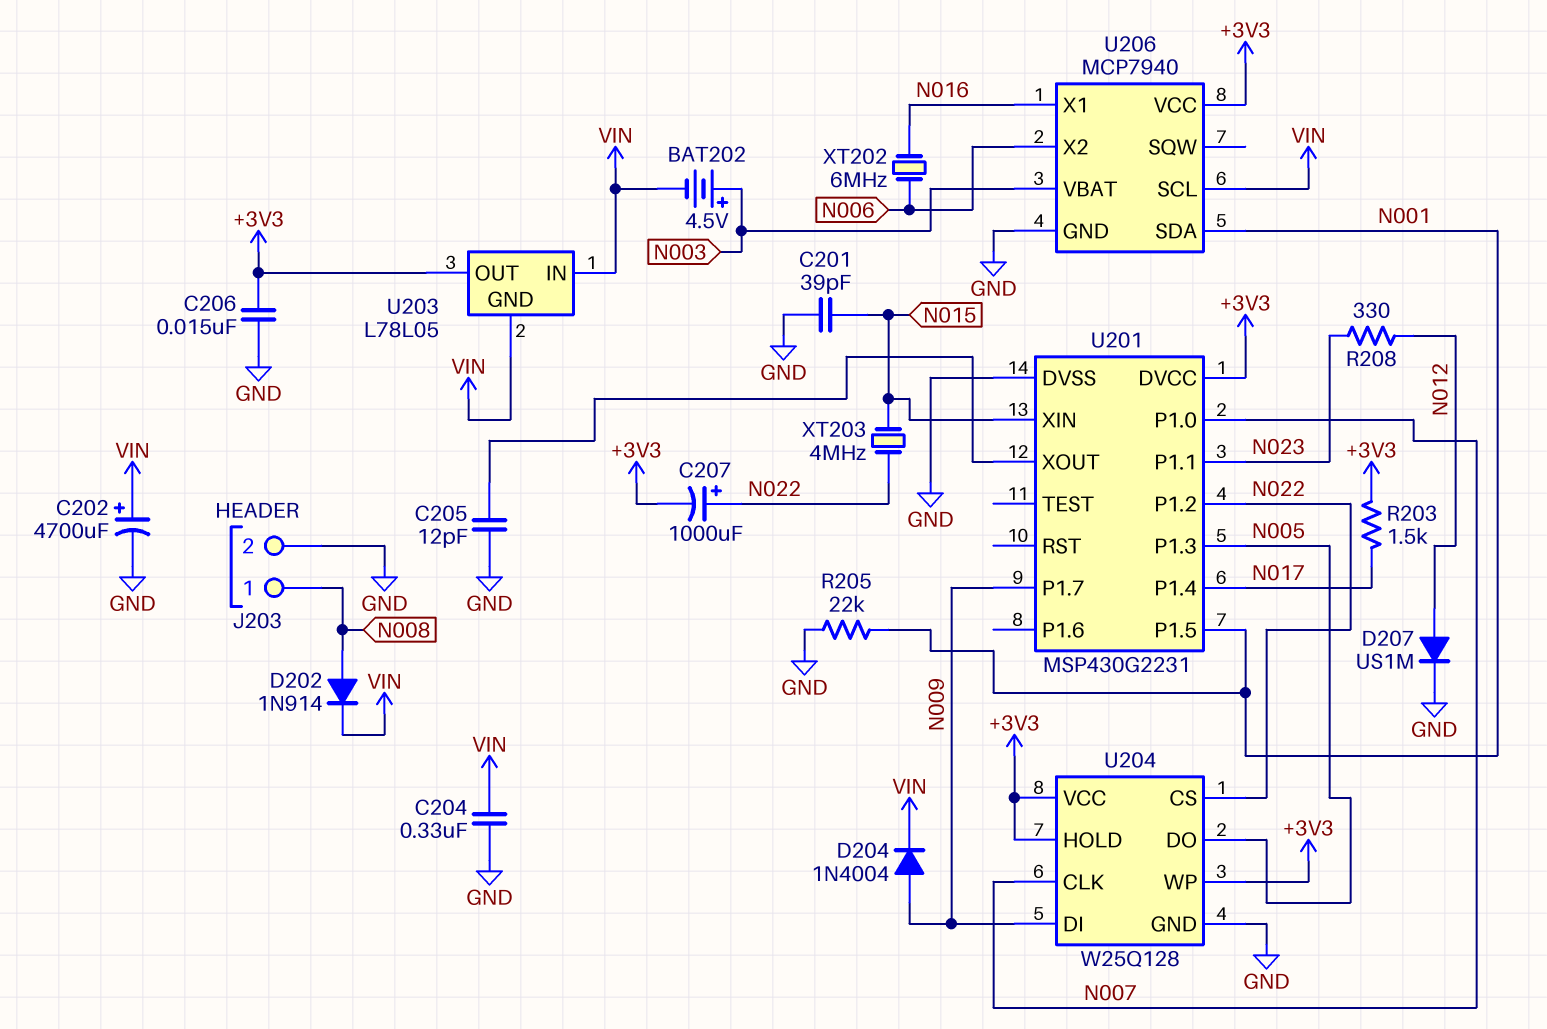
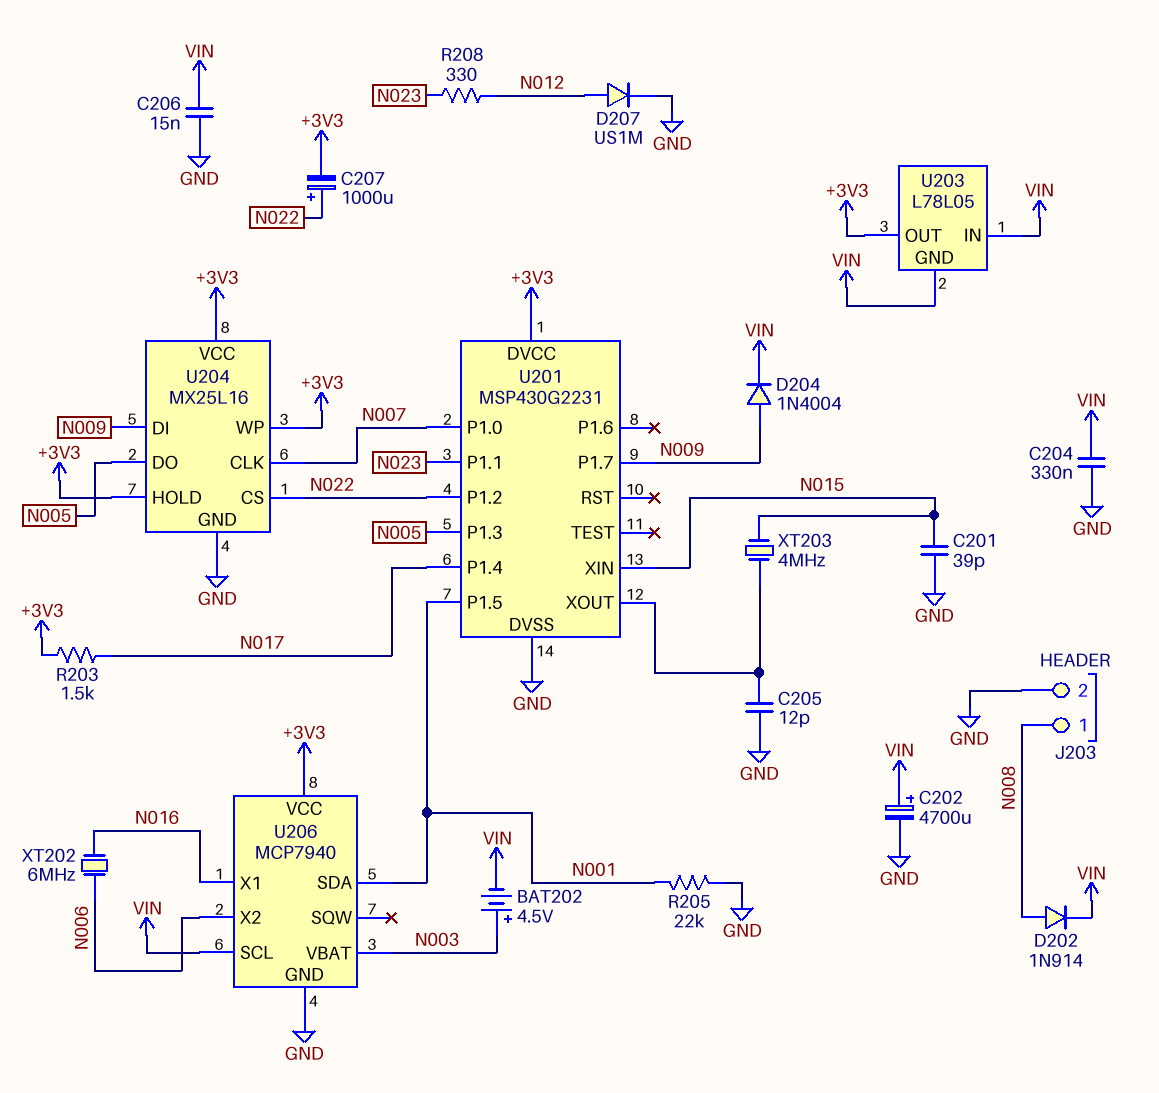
C206: 15nF (+3V3, GND) -> 15nF (GND, VIN)
U204: W25Q128 -> MX25L16
XT203: 4MHz (N015, N022) -> 4MHz (N015, U201/XOUT)

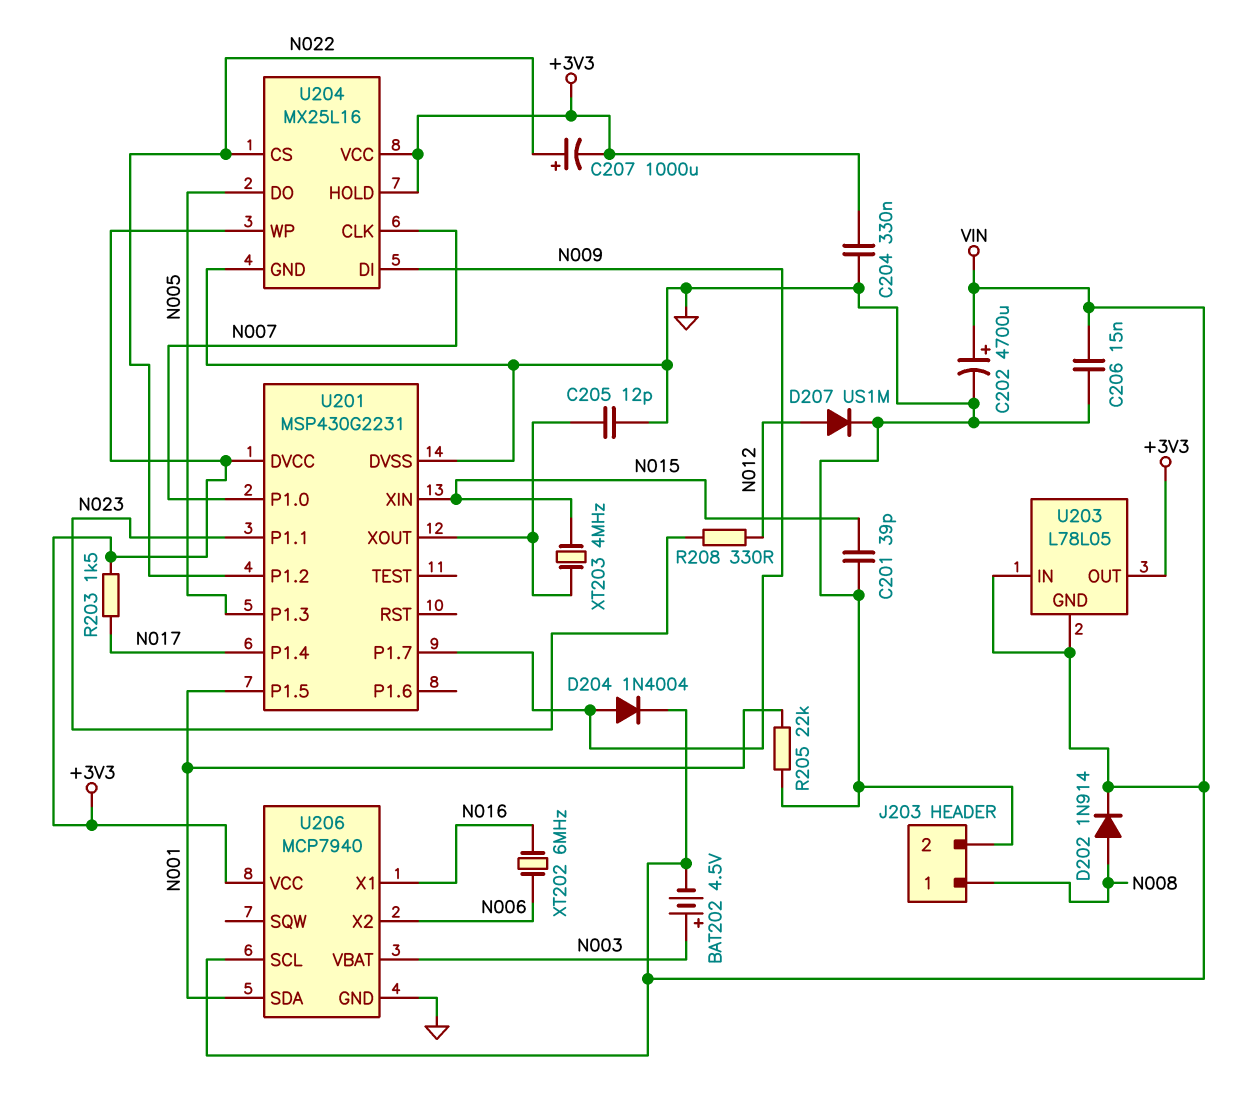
C204: 330nF (GND, VIN) -> 330nF (+3V3, GND)

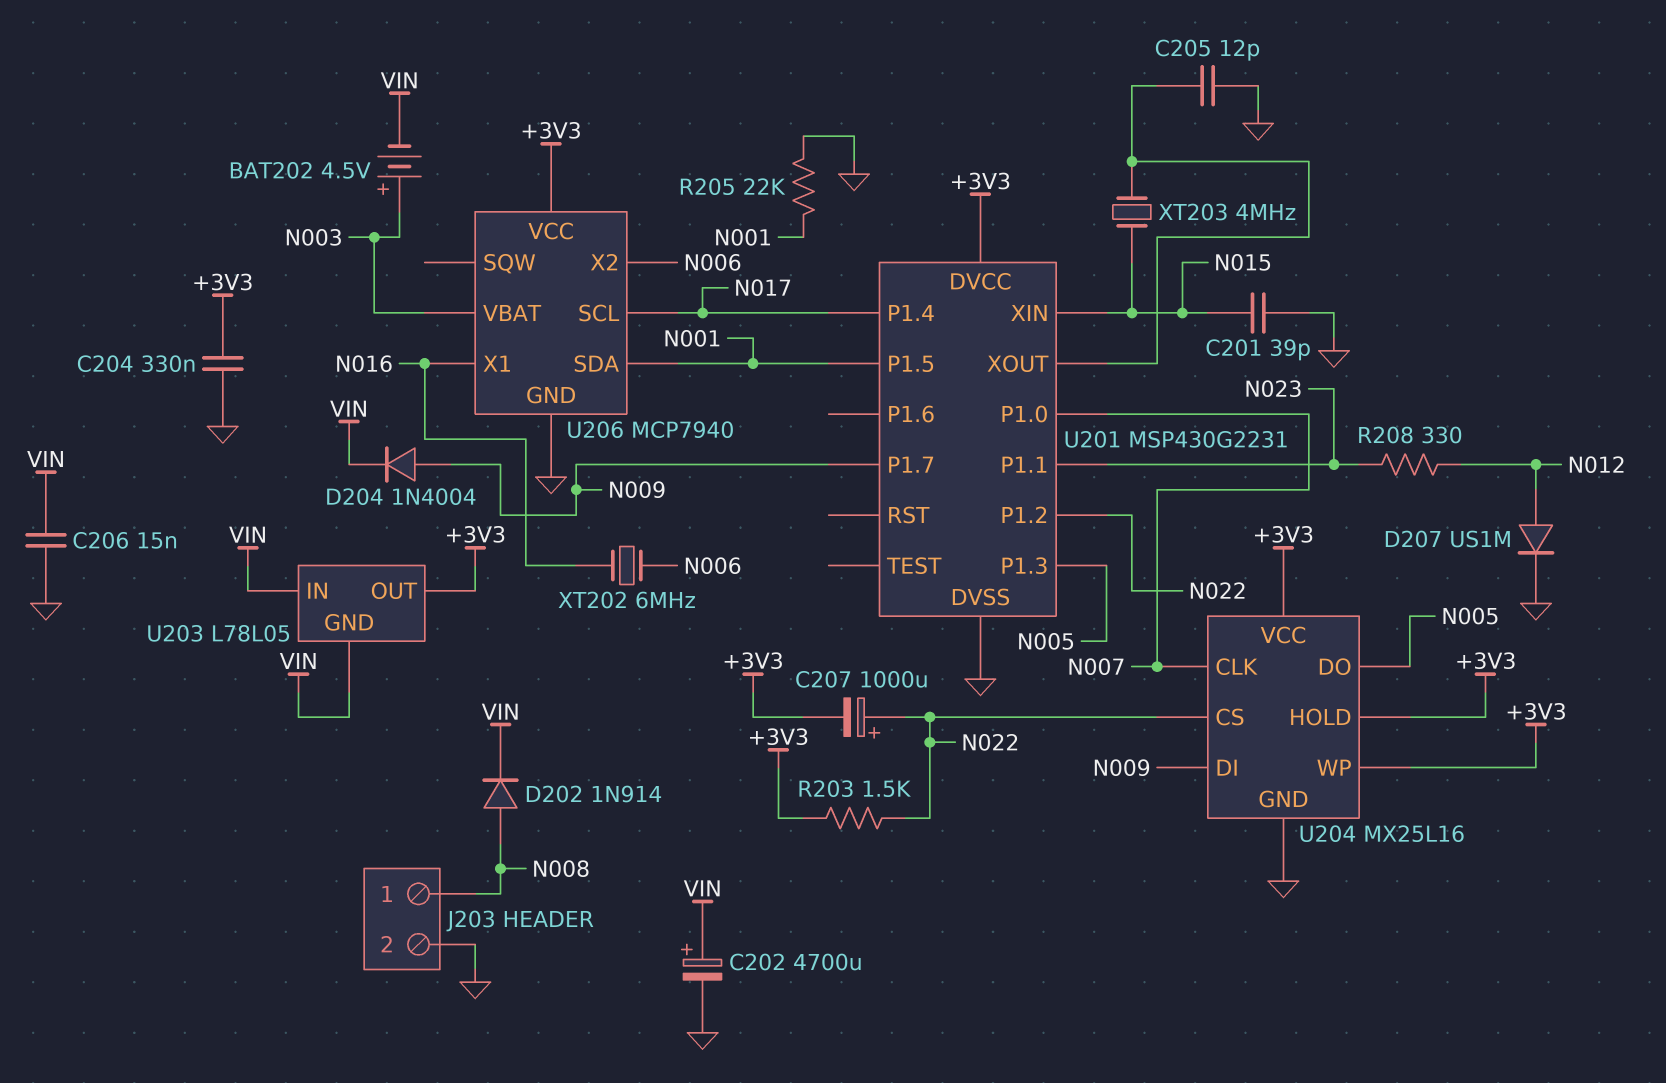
R203: 1.5k (+3V3, N017) -> 1.5k (+3V3, N022)
U206 pin SCL: VIN -> N017

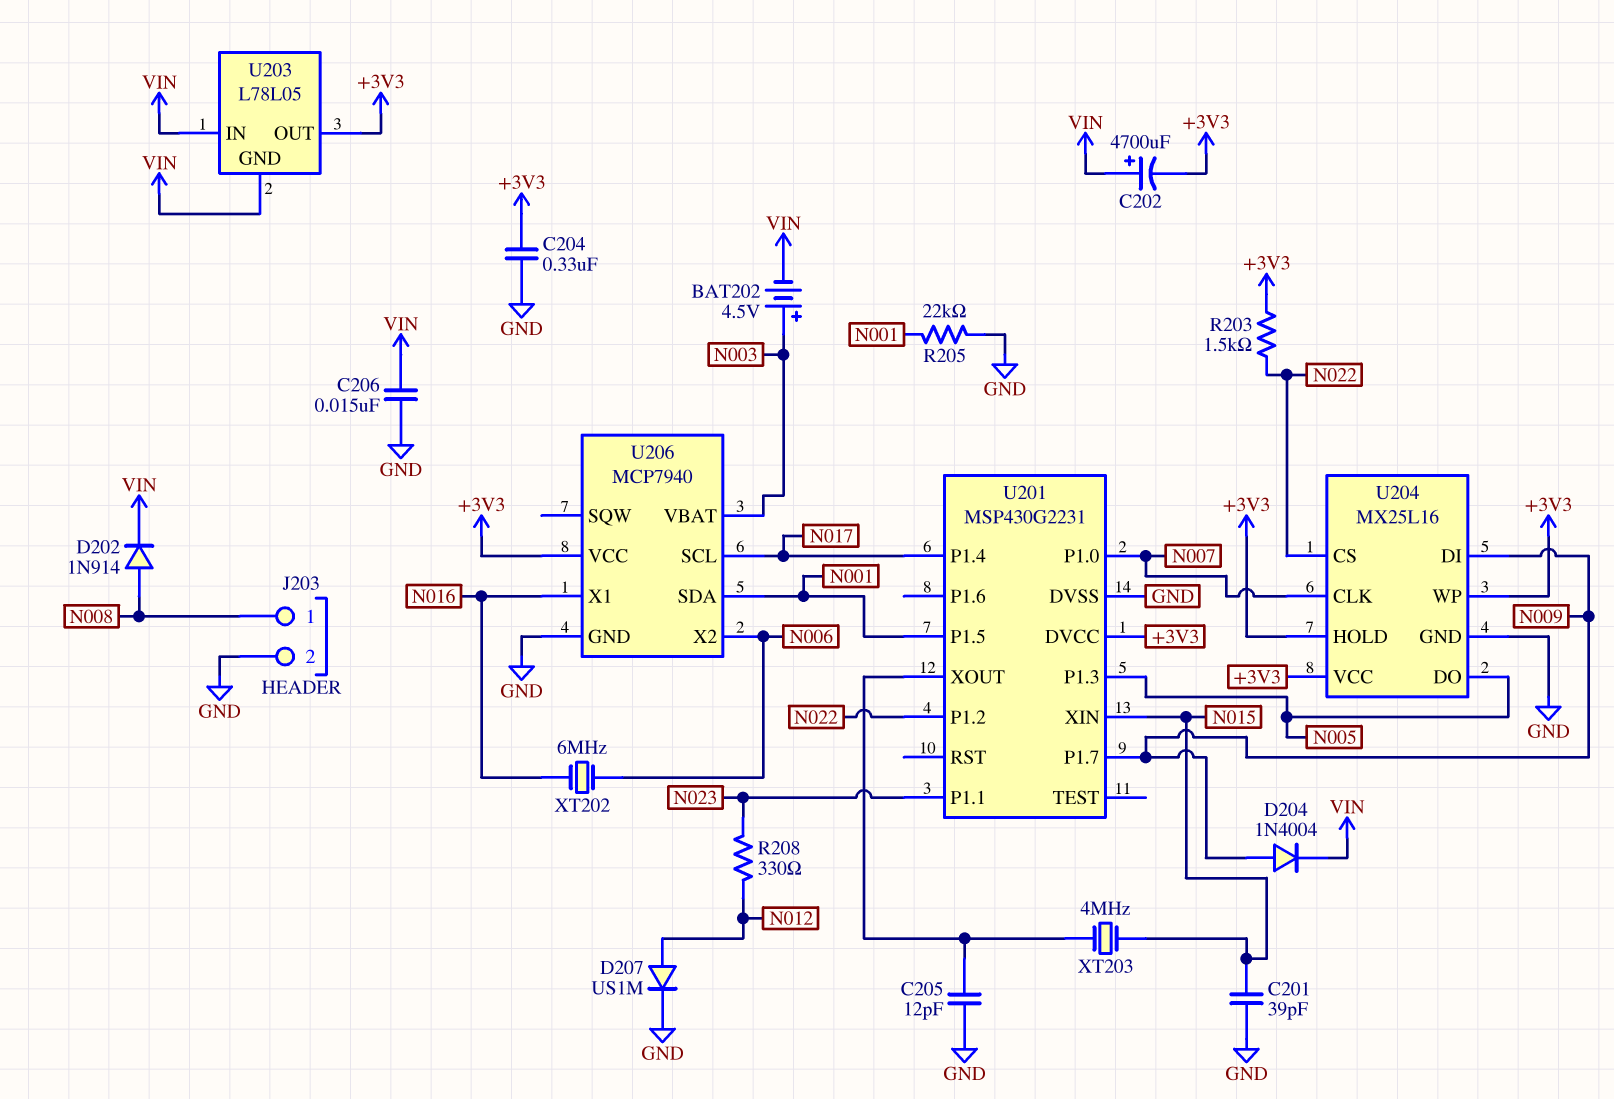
C202: 4700uF (plus VIN, minus GND) -> 4700uF (plus VIN, minus +3V3)
C207: 1000uF (plus N022, minus +3V3) -> none

